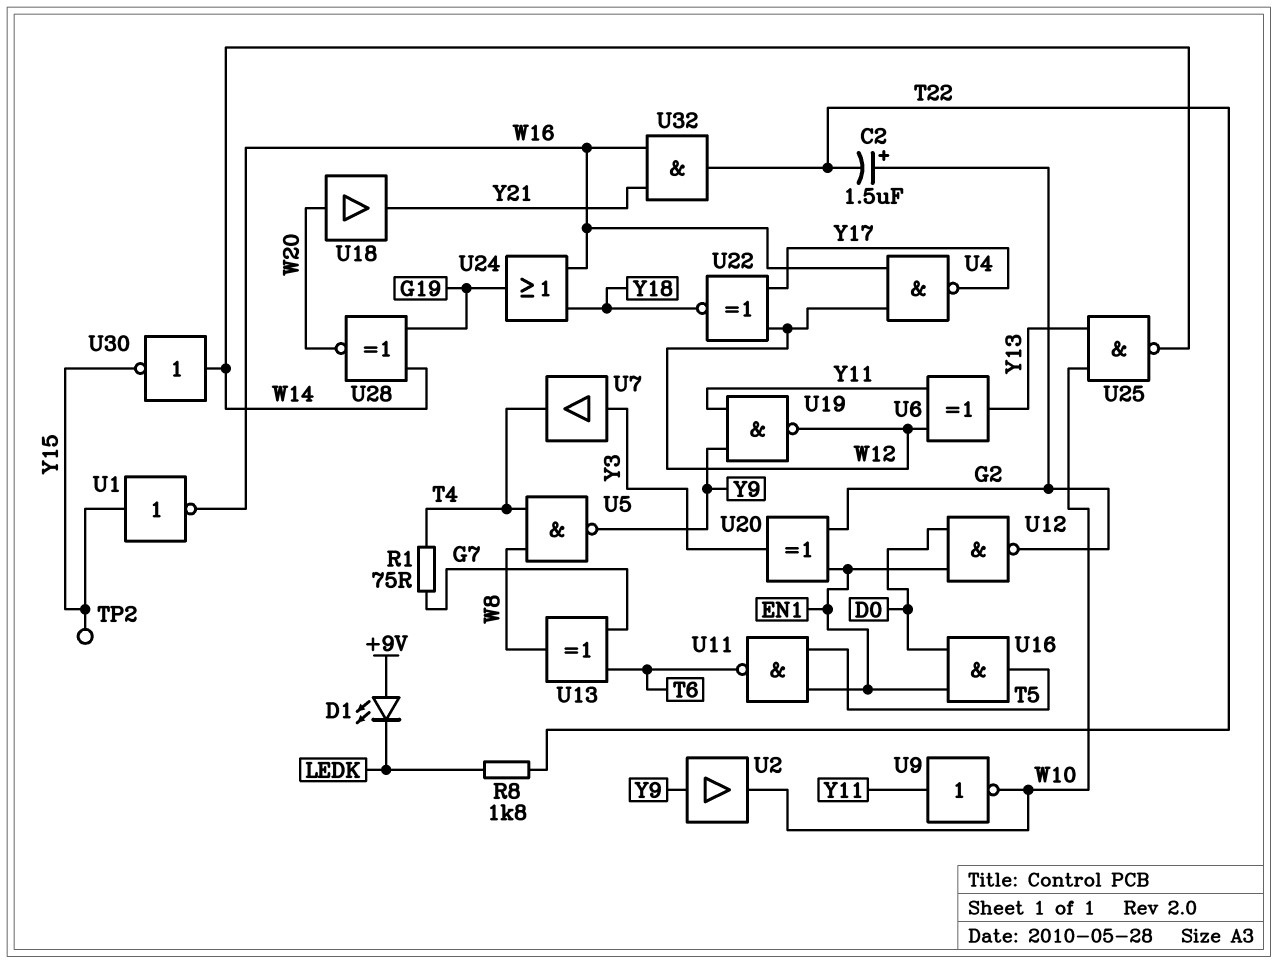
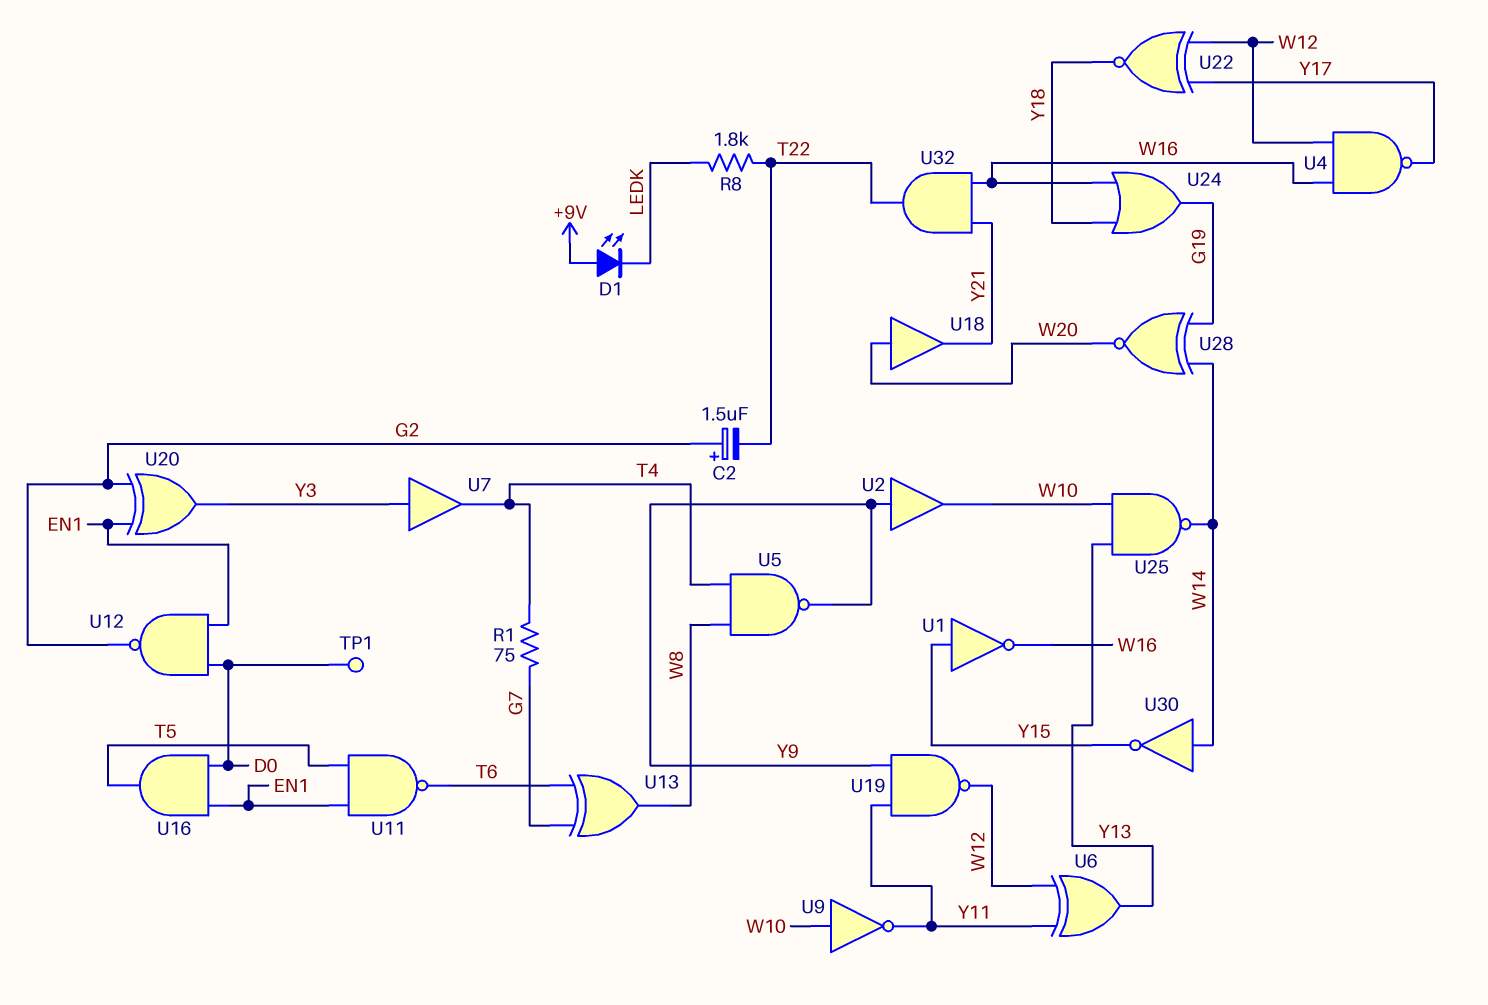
TP1: none -> test point (D0)
TP2: test point (Y15) -> none
U9: NOT (in Y11, out W10) -> NOT (in W10, out Y11)

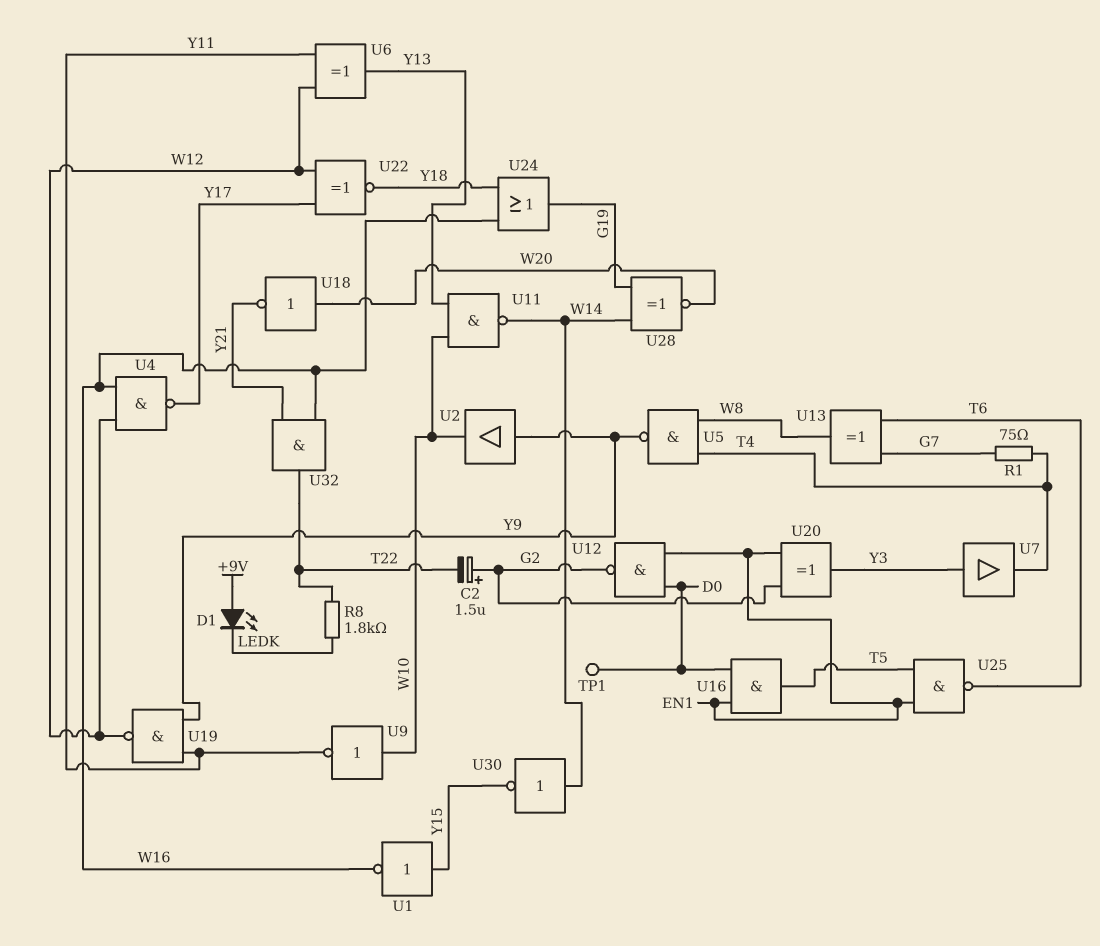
U11: NAND (in EN1, in T5, out T6) -> NAND (in W10, in Y13, out W14)
U18: buffer (in W20, out Y21) -> NOT (in W20, out Y21)
U25: NAND (in W10, in Y13, out W14) -> NAND (in EN1, in T5, out T6)

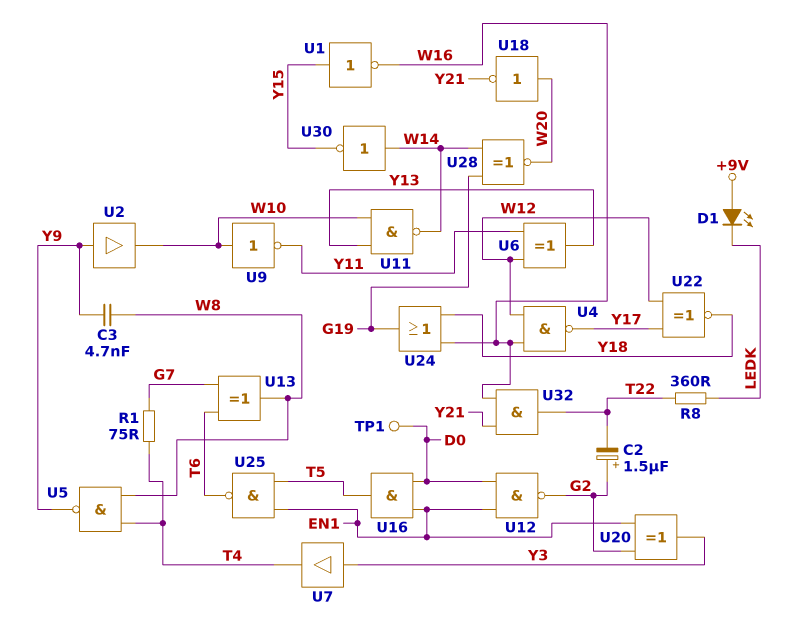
C3: none -> 4.7nF (W8, Y9)
R8: 1.8k (LEDK, T22) -> 360 (LEDK, T22)
U19: NAND (in Y9, in Y11, out W12) -> none

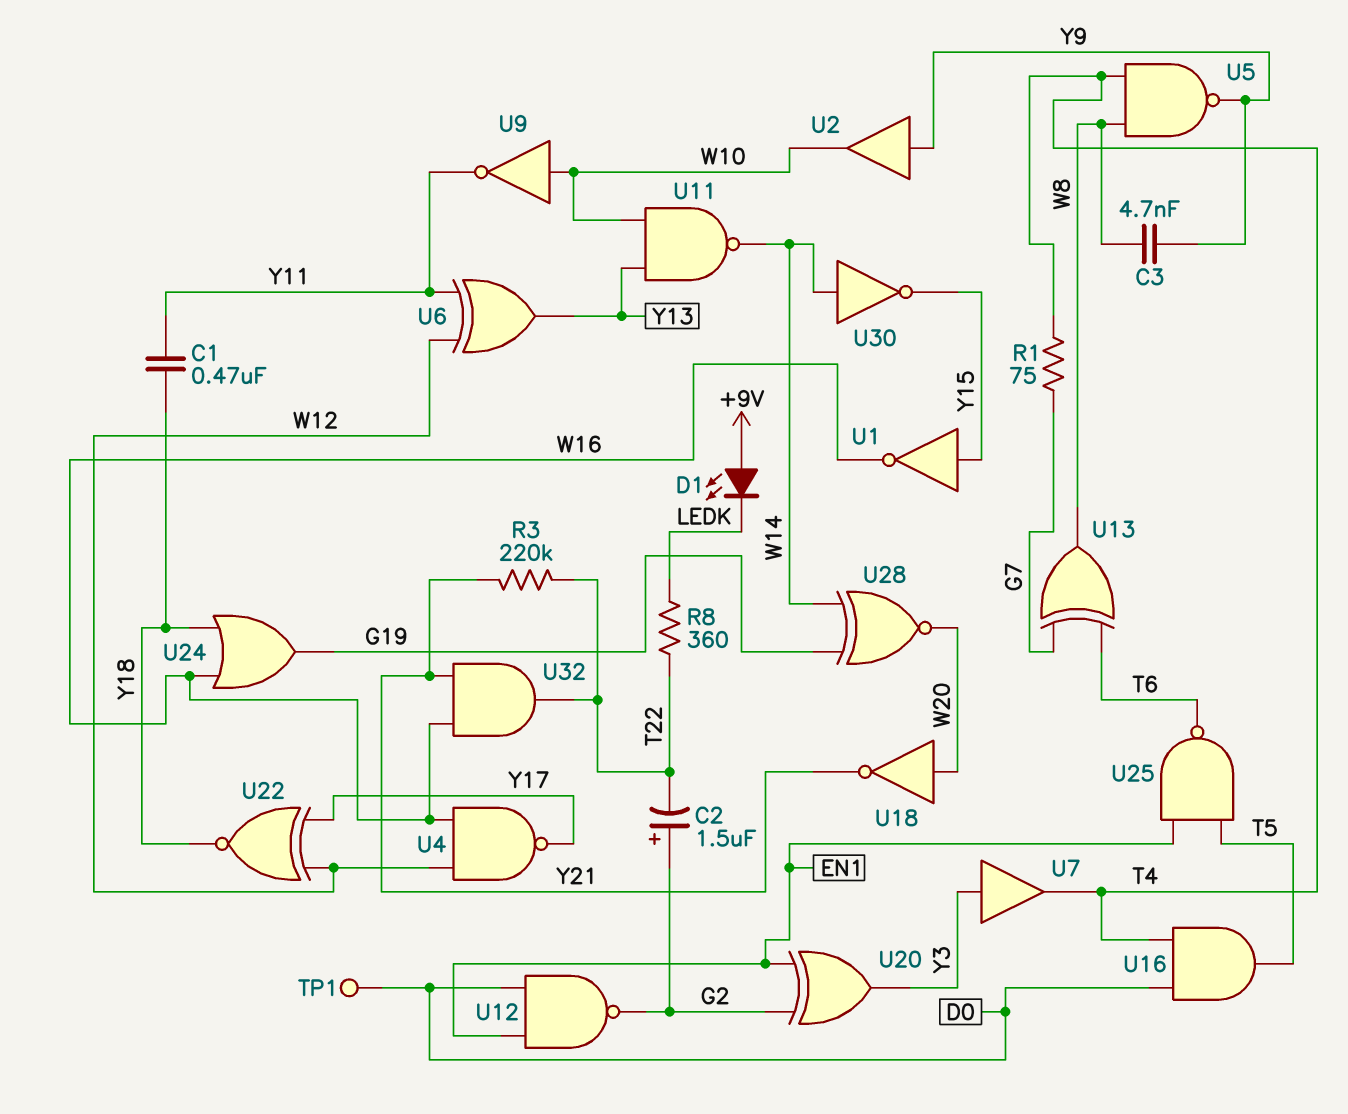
C1: none -> 470nF (Y11, Y18)
R3: none -> 220k (T22, Y21)
U16: AND (in D0, in EN1, out T5) -> AND (in D0, in T4, out T5)

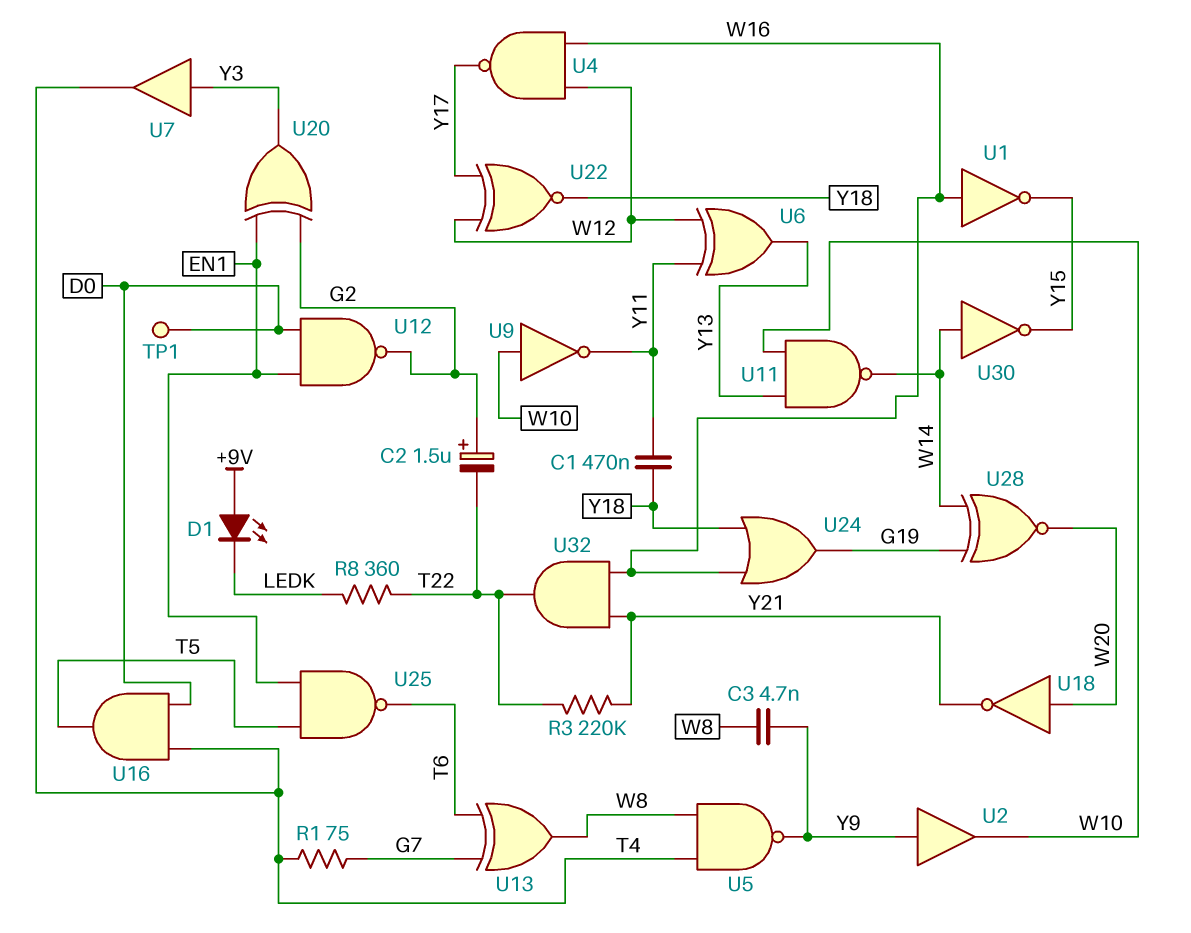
U1: NOT (in Y15, out W16) -> NOT (in W16, out Y15)

